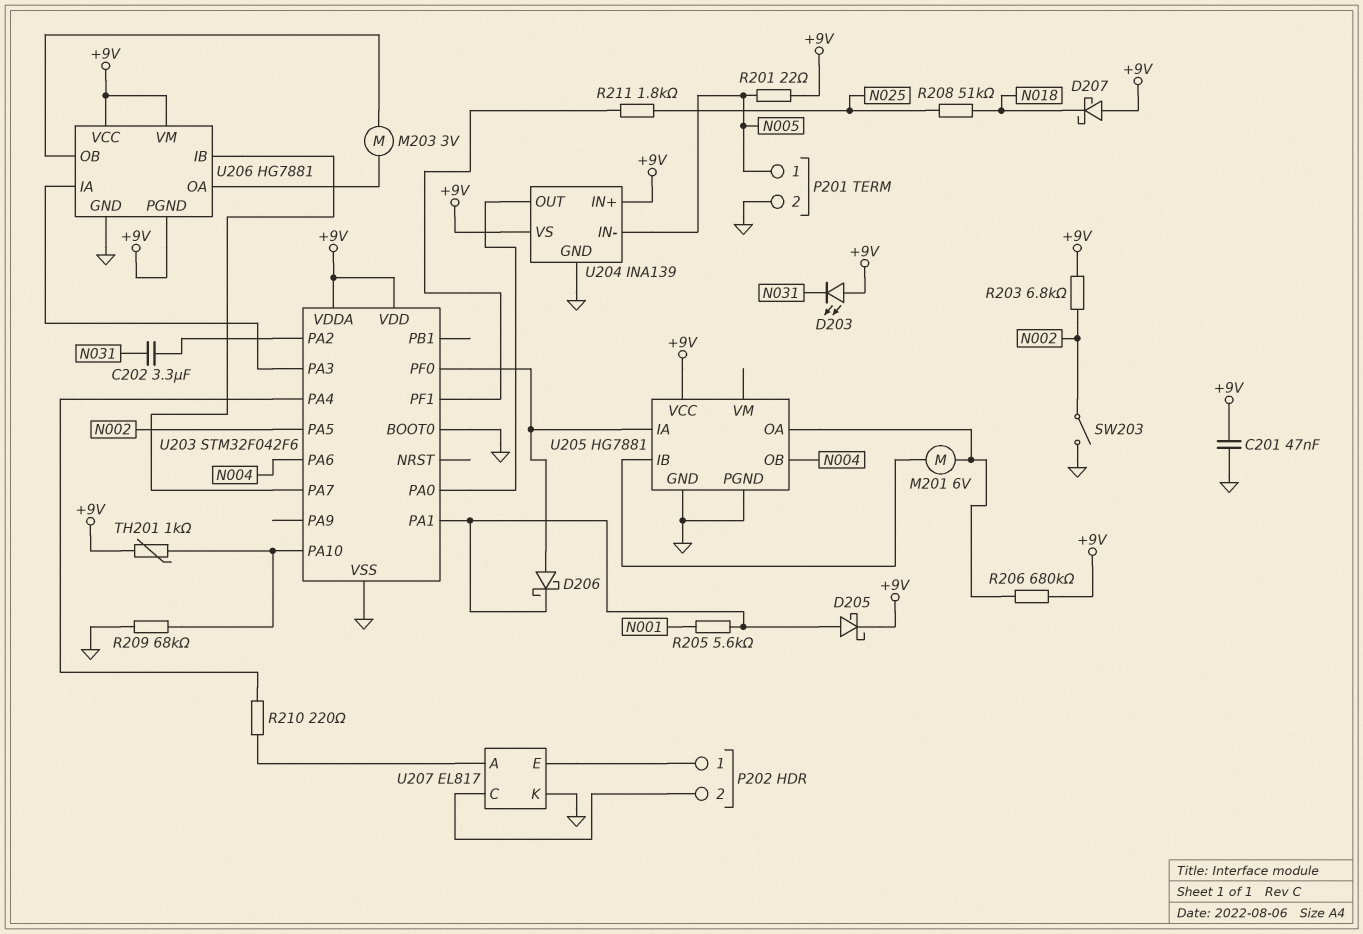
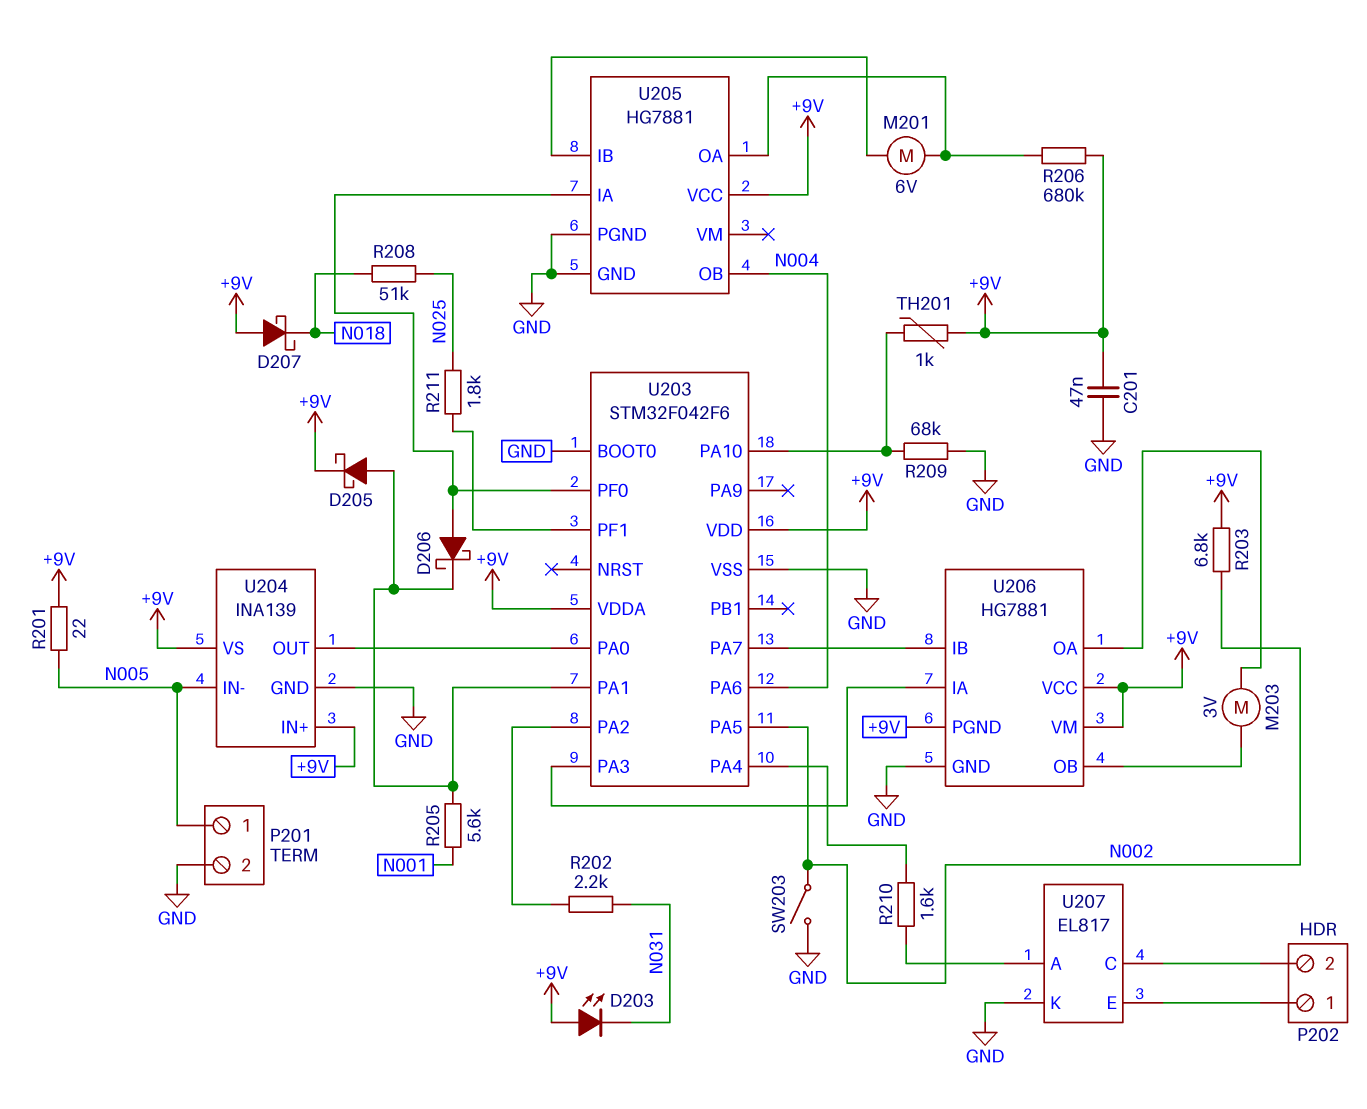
C202: 3.3uF (N031, U203/PA2) -> none
R202: none -> 2.2k (N031, U203/PA2)
R210: 220 (U203/PA4, U207/A) -> 1.6k (U203/PA4, U207/A)

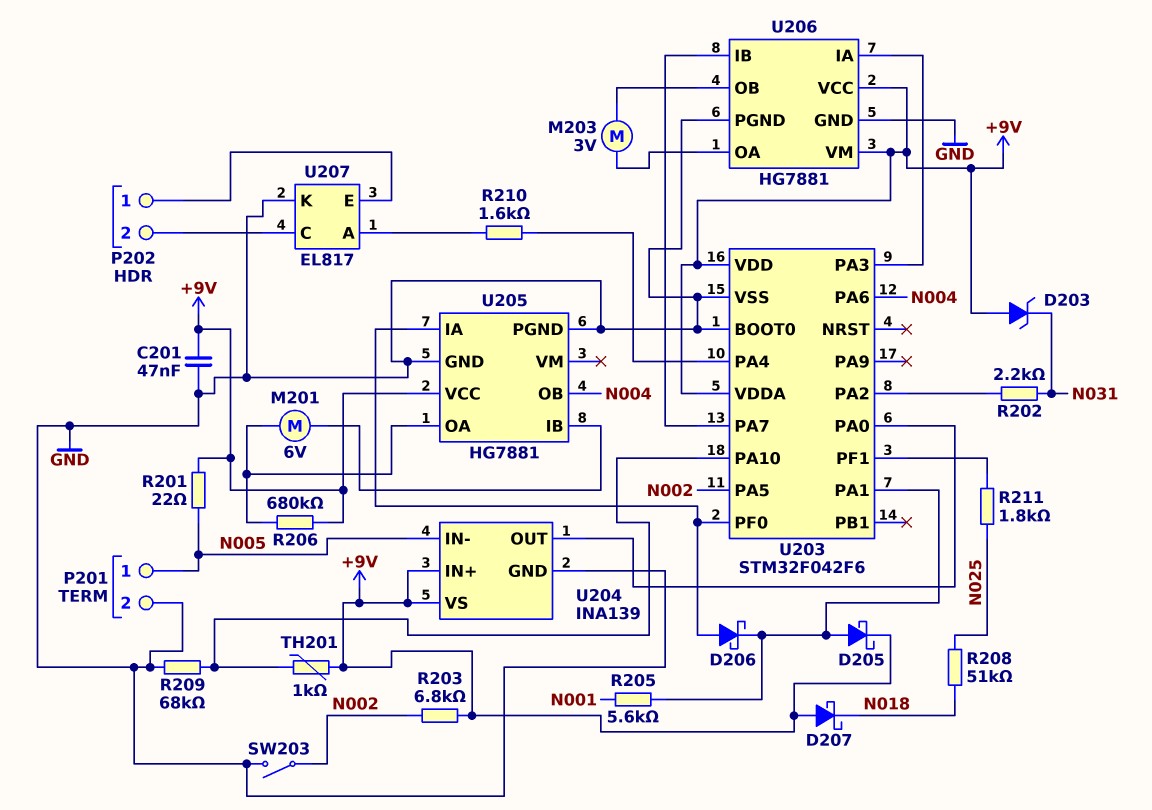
D203: LED (A +9V, K N031) -> zener (A +9V, K N031)
U206 pin PGND: +9V -> GND

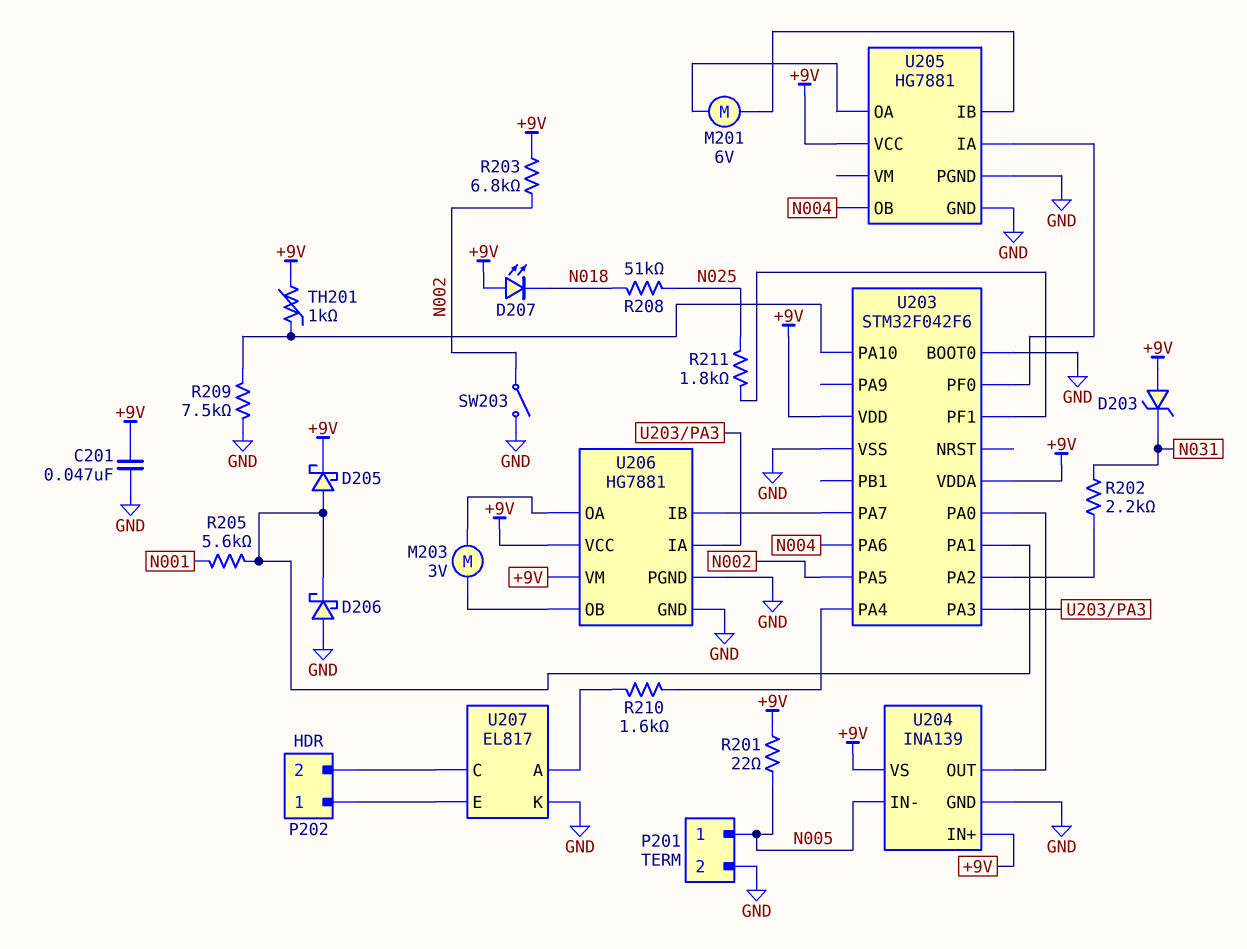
D206: schottky (A U203/PF0, K U203/PA1) -> schottky (A GND, K U203/PA1)
D207: schottky (A +9V, K N018) -> LED (A +9V, K N018)
R206: 680k (+9V, U205/OA) -> none
R209: 68k (GND, U203/PA10) -> 7.5k (GND, U203/PA10)

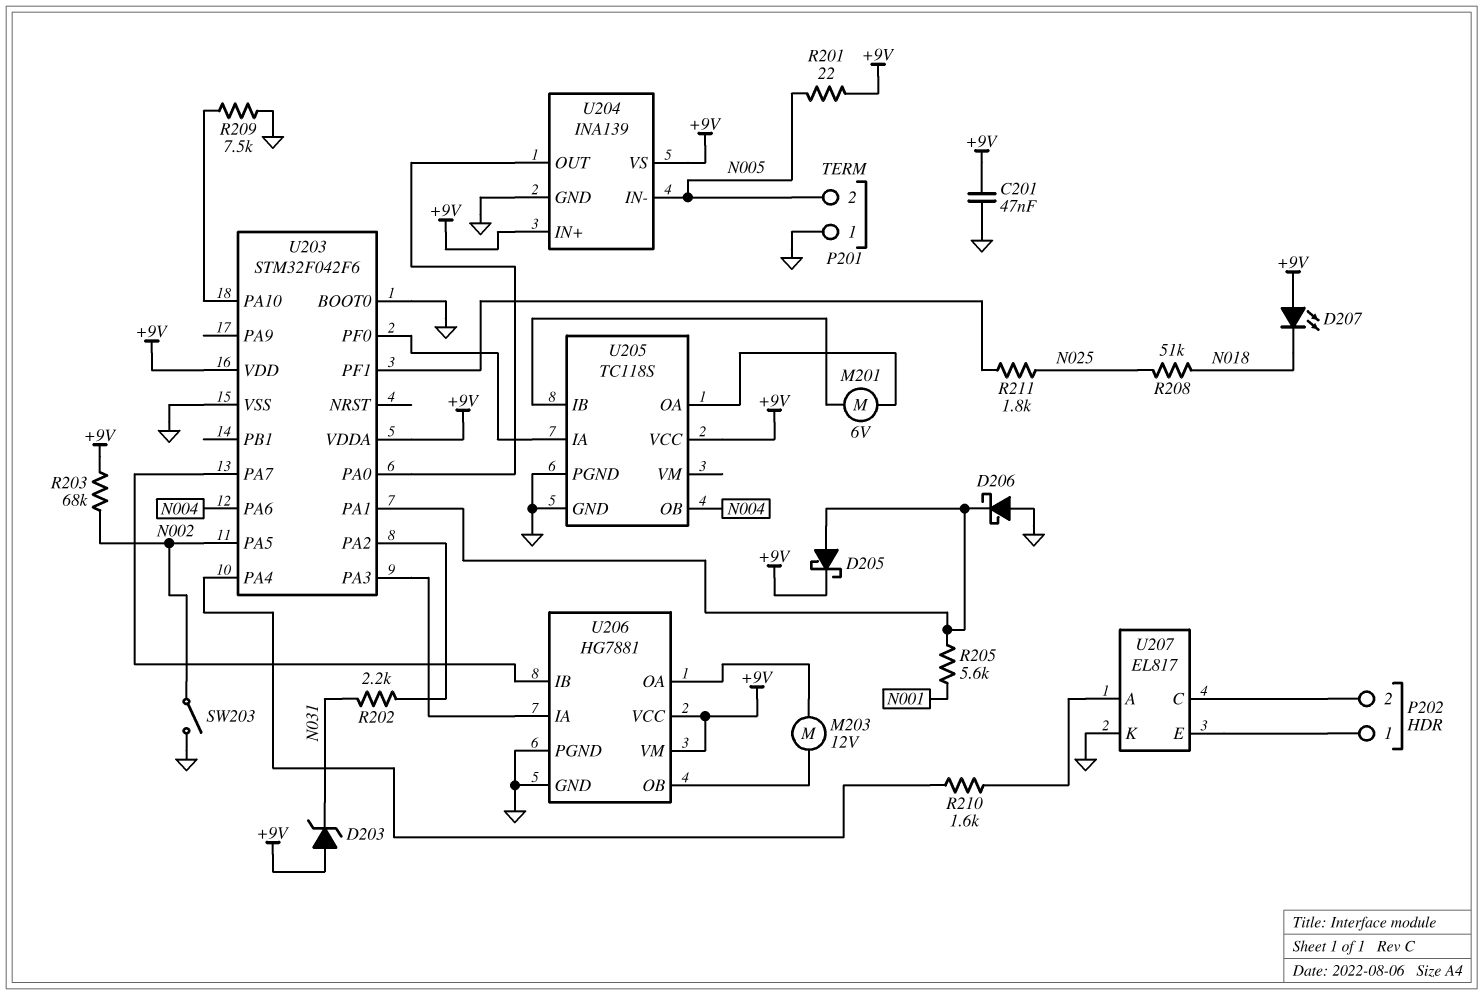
M203: motor 3V (U206/OA, U206/OB) -> motor 12V (U206/OA, U206/OB)
P201 pin 1: N005 -> GND
P201 pin 2: GND -> N005
R203: 6.8k (+9V, N002) -> 68k (+9V, N002)
TH201: 1k (+9V, U203/PA10) -> none
U205: HG7881 -> TC118S

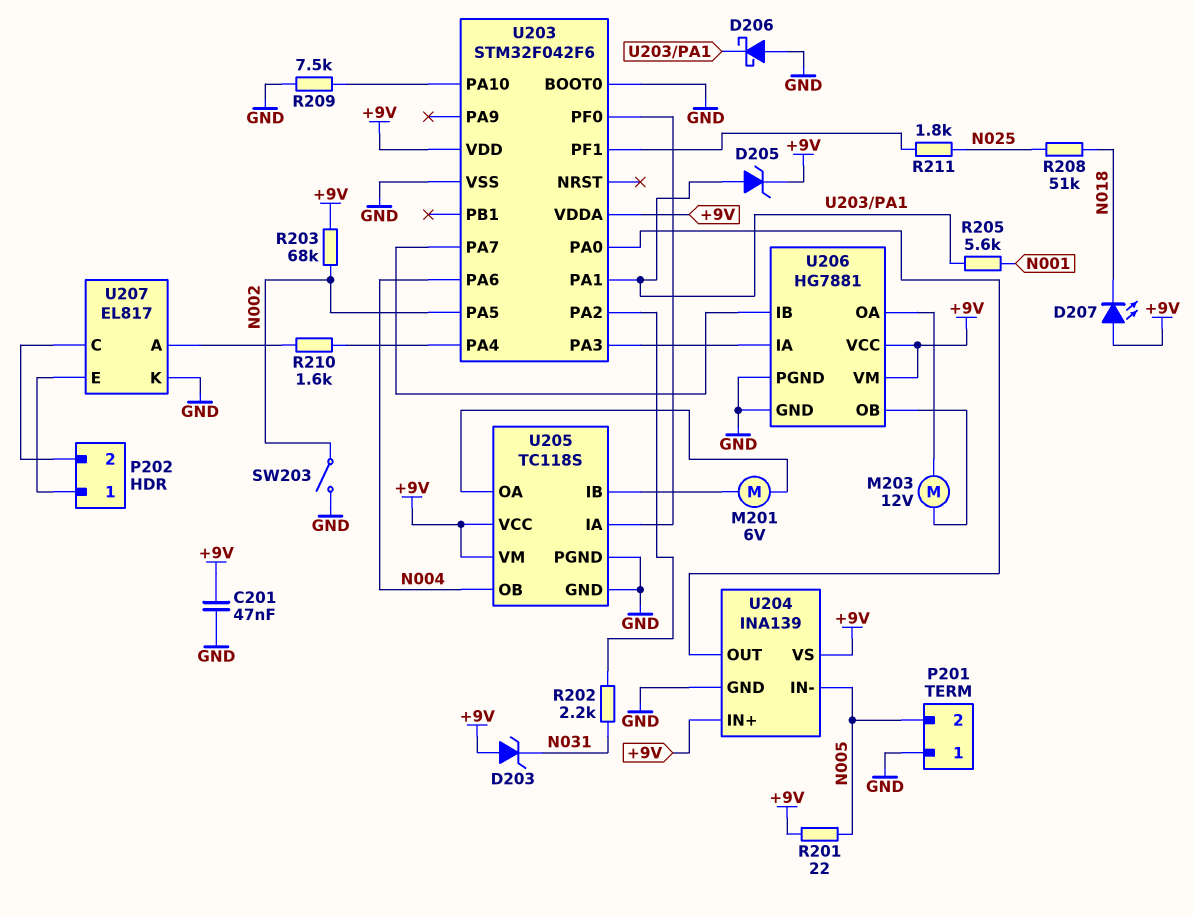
D205: schottky (A U203/PA1, K +9V) -> zener (A U203/PA1, K +9V)
U205 pin VM: none -> +9V

